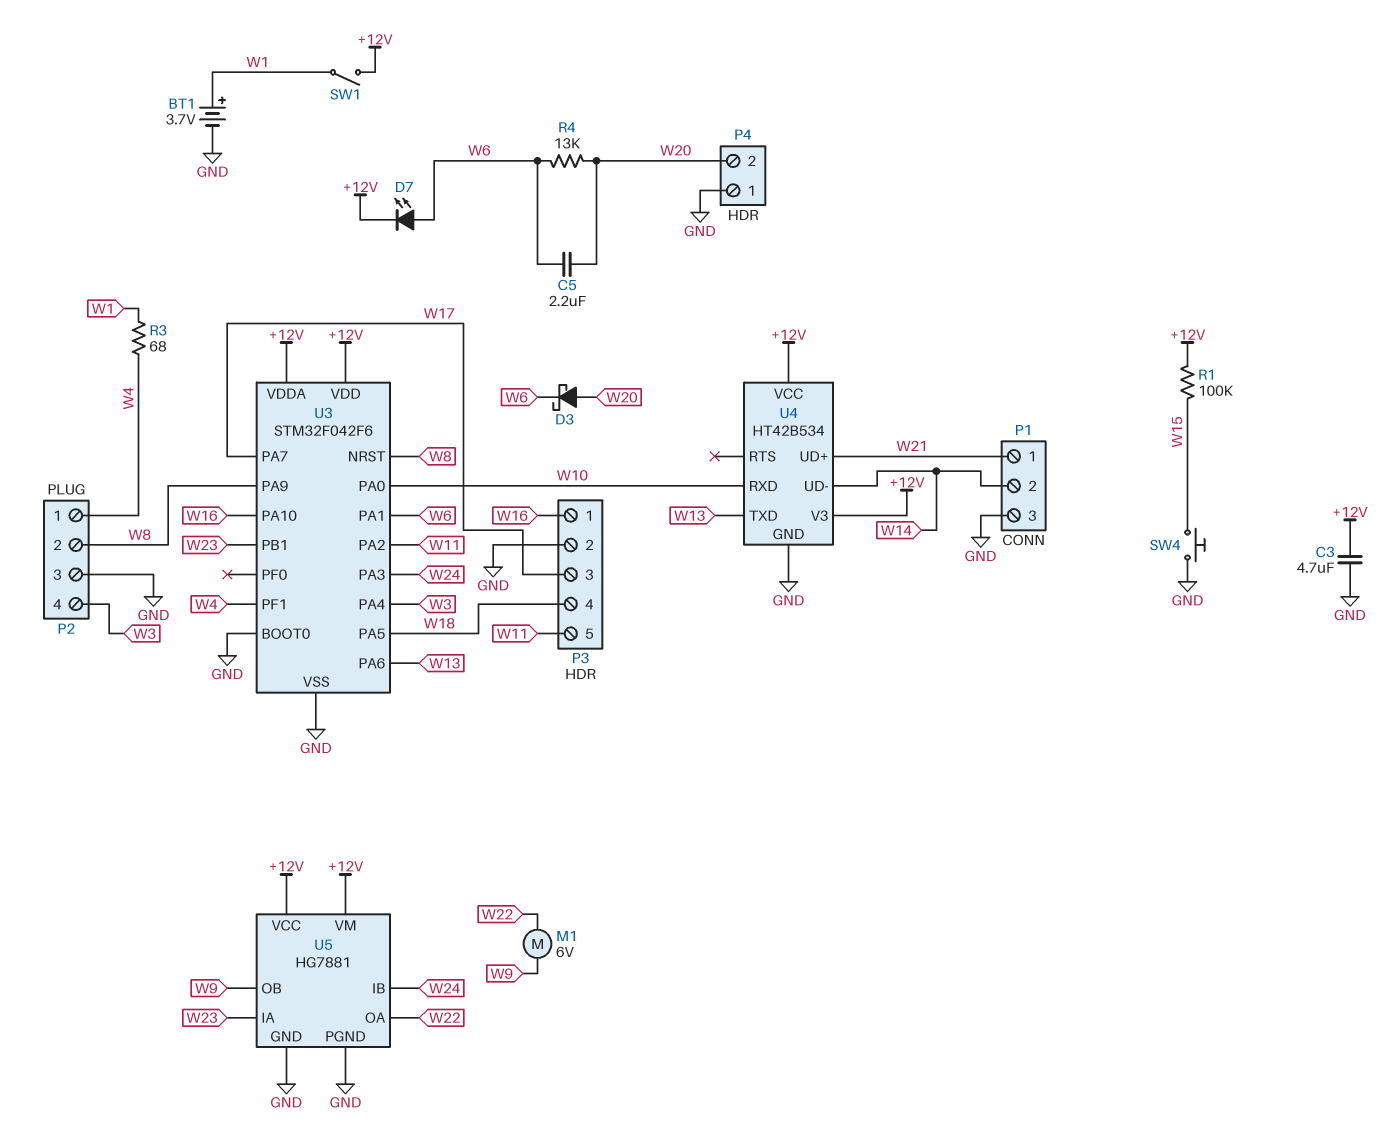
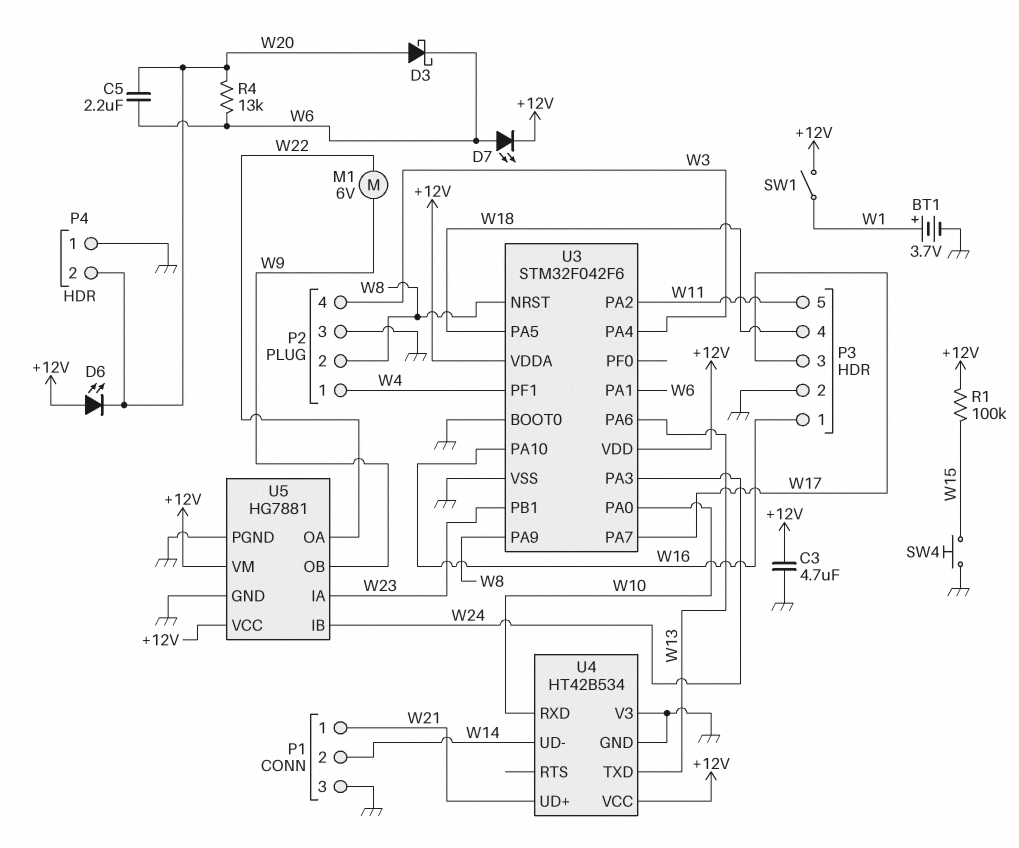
D6: none -> LED (A +12V, K W20)
R3: 68 (W1, W4) -> none
U4 pin V3: +12V -> GND

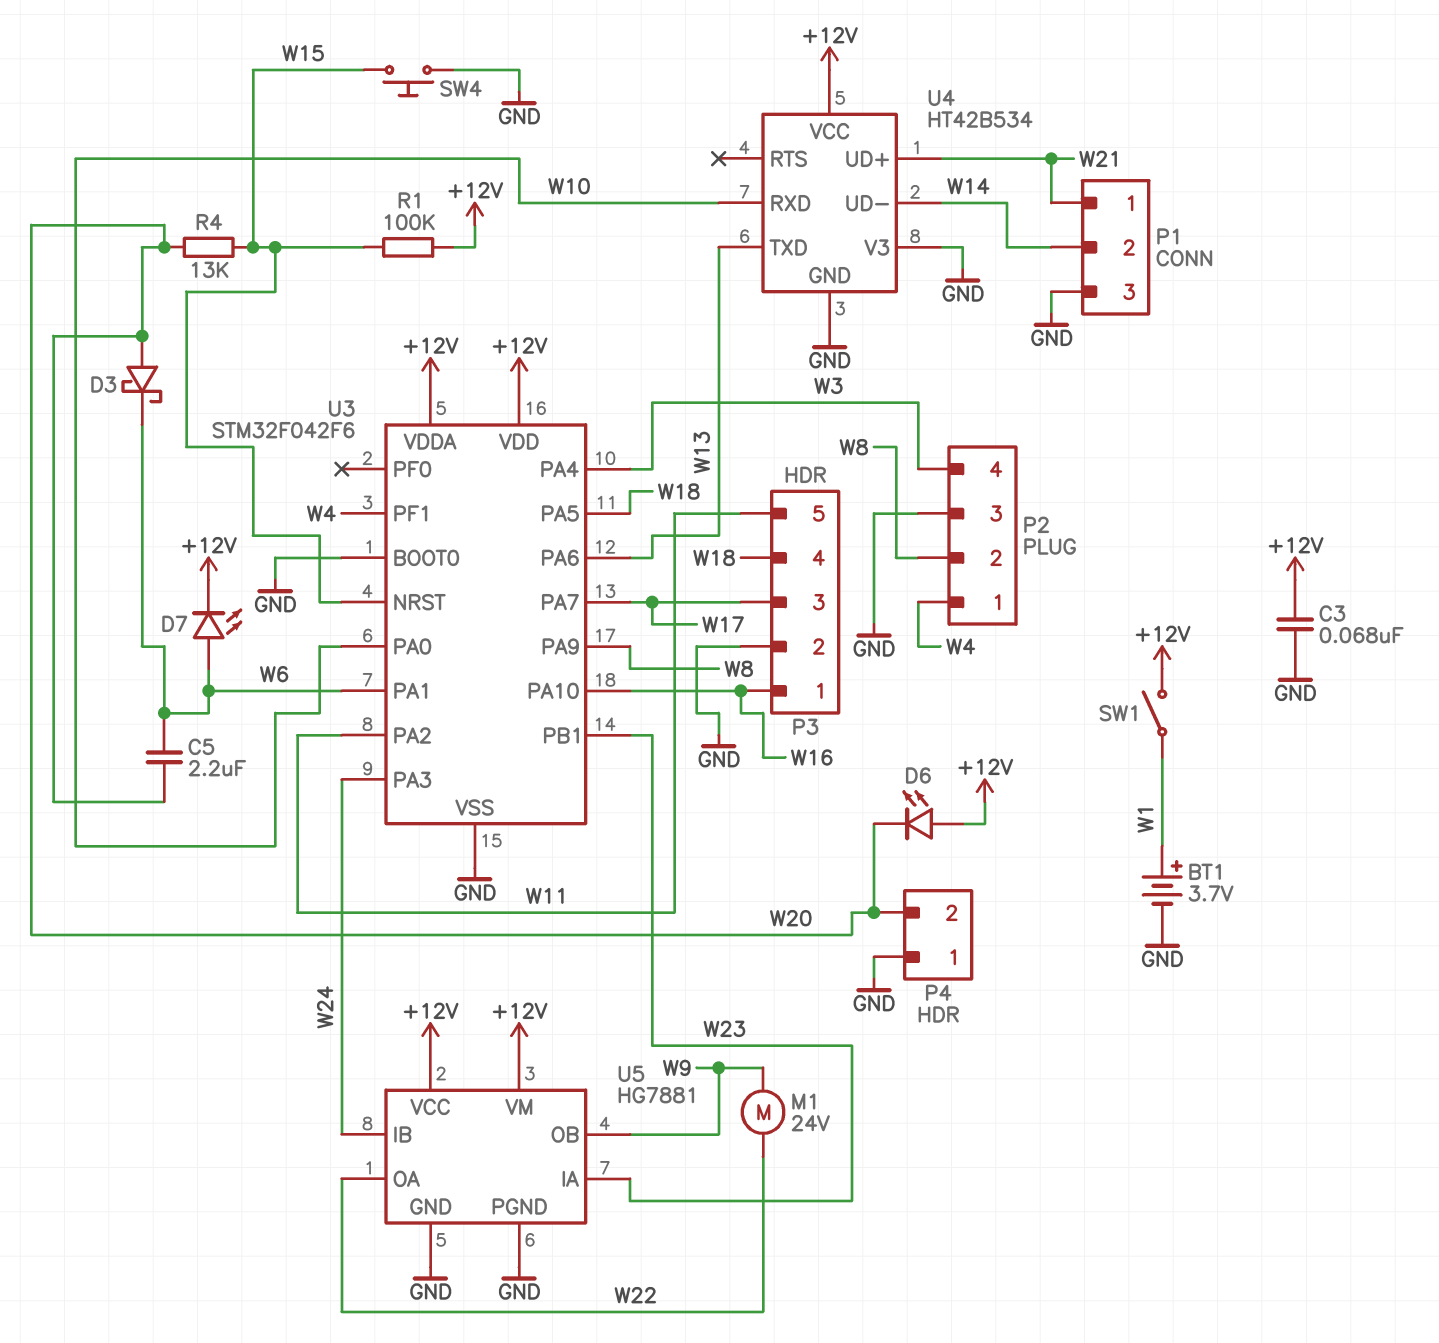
C3: 4.7uF (+12V, GND) -> 68nF (+12V, GND)
M1: motor 6V (W9, W22) -> motor 24V (W9, W22)
R4: 13k (W6, W20) -> 13k (W15, W20)
U3 pin NRST: W8 -> W15

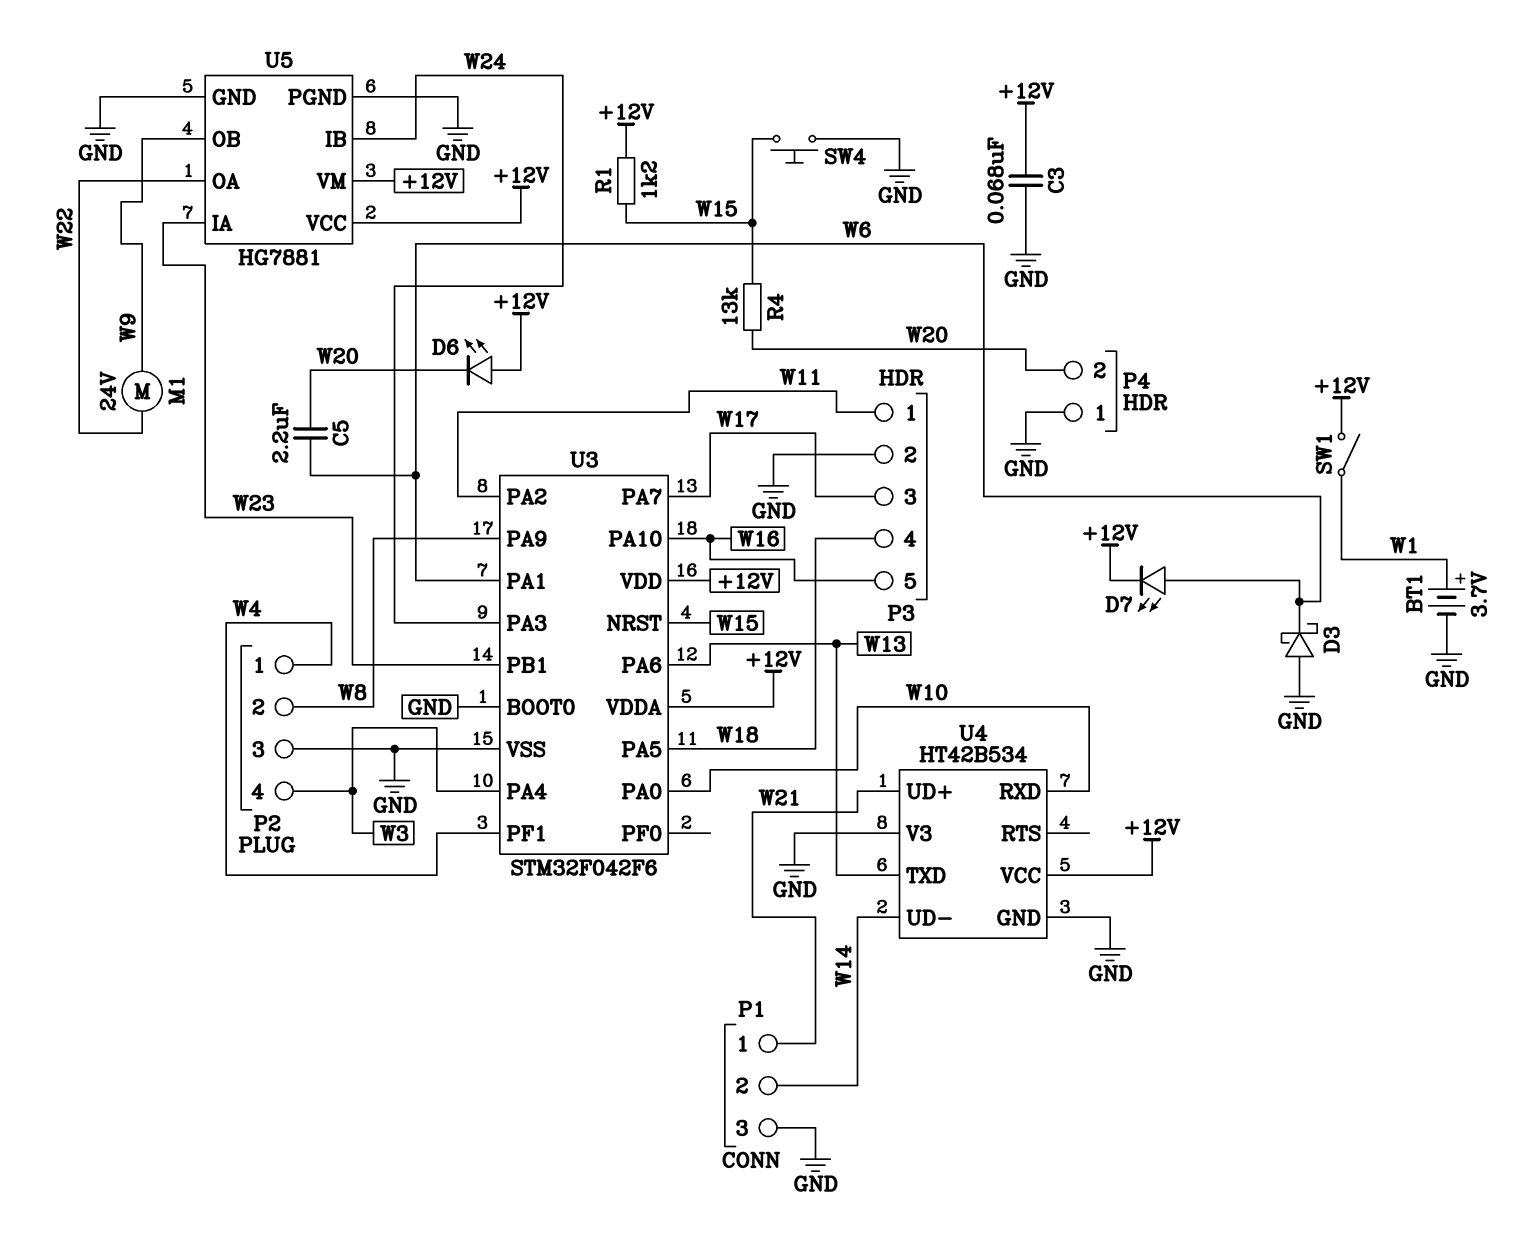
D3: schottky (A W20, K W6) -> schottky (A GND, K W6)
P3 pin 1: W16 -> W11
P3 pin 5: W11 -> W16
R1: 100k (+12V, W15) -> 1.2k (+12V, W15)

